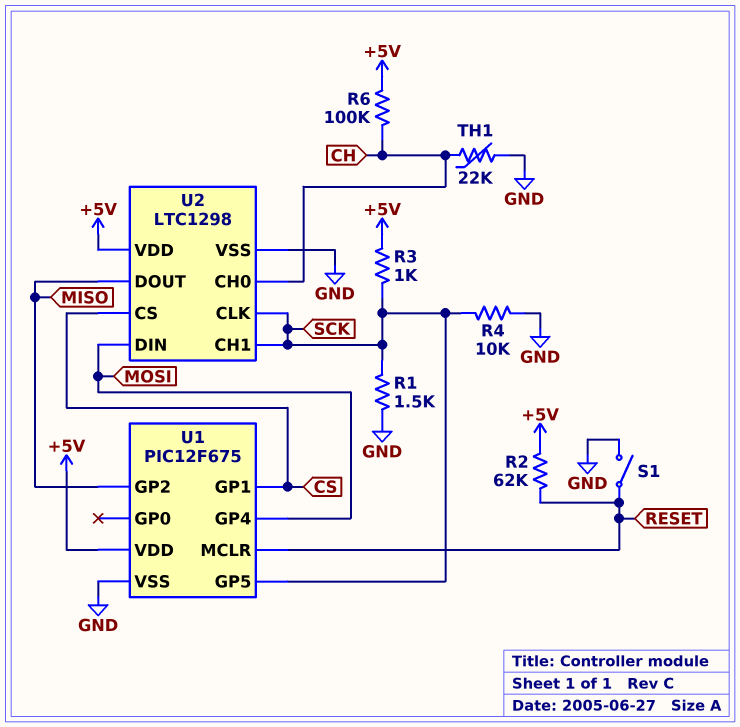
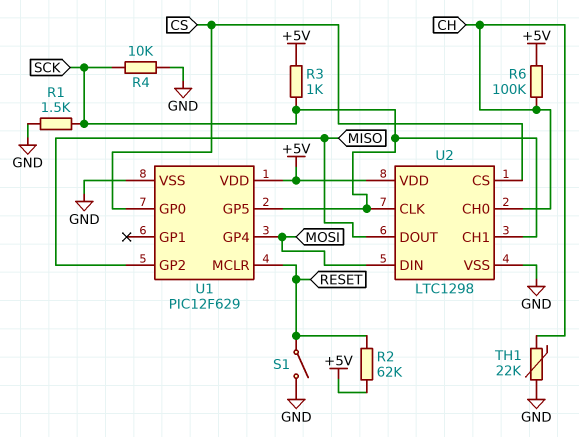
U1: PIC12F675 -> PIC12F629
U1 pin GP0: none -> CS
U1 pin GP1: CS -> none

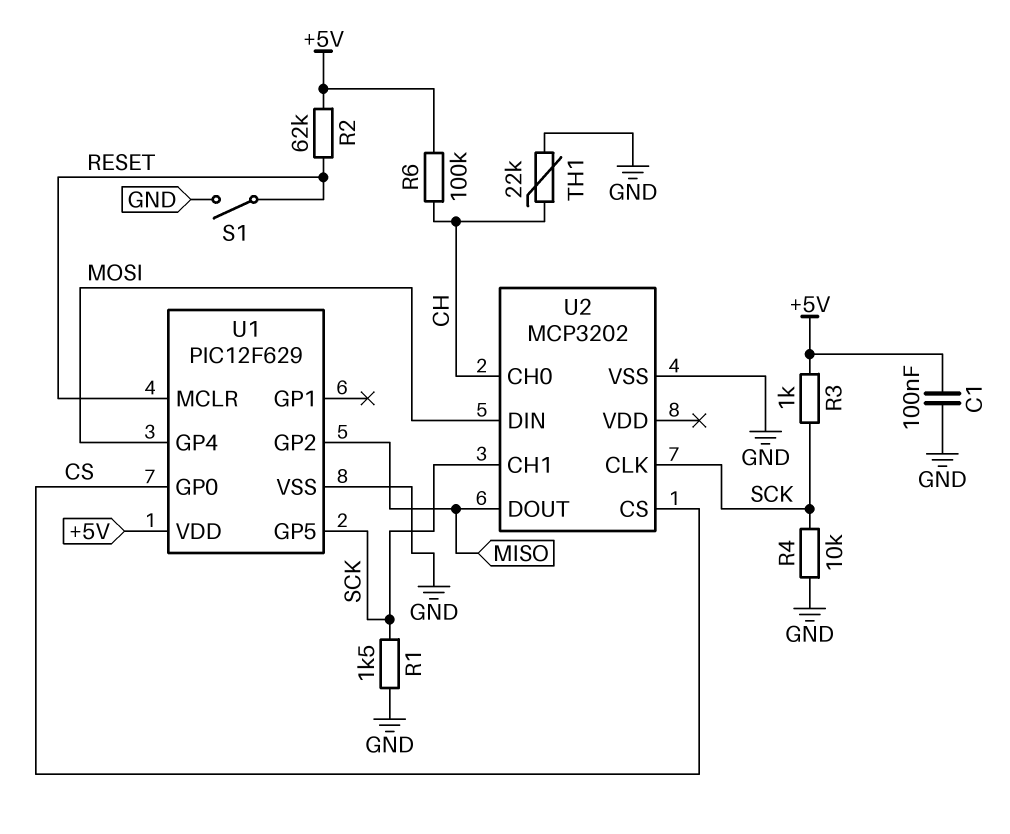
C1: none -> 100nF (+5V, GND)
U2: LTC1298 -> MCP3202
U2 pin VDD: +5V -> none

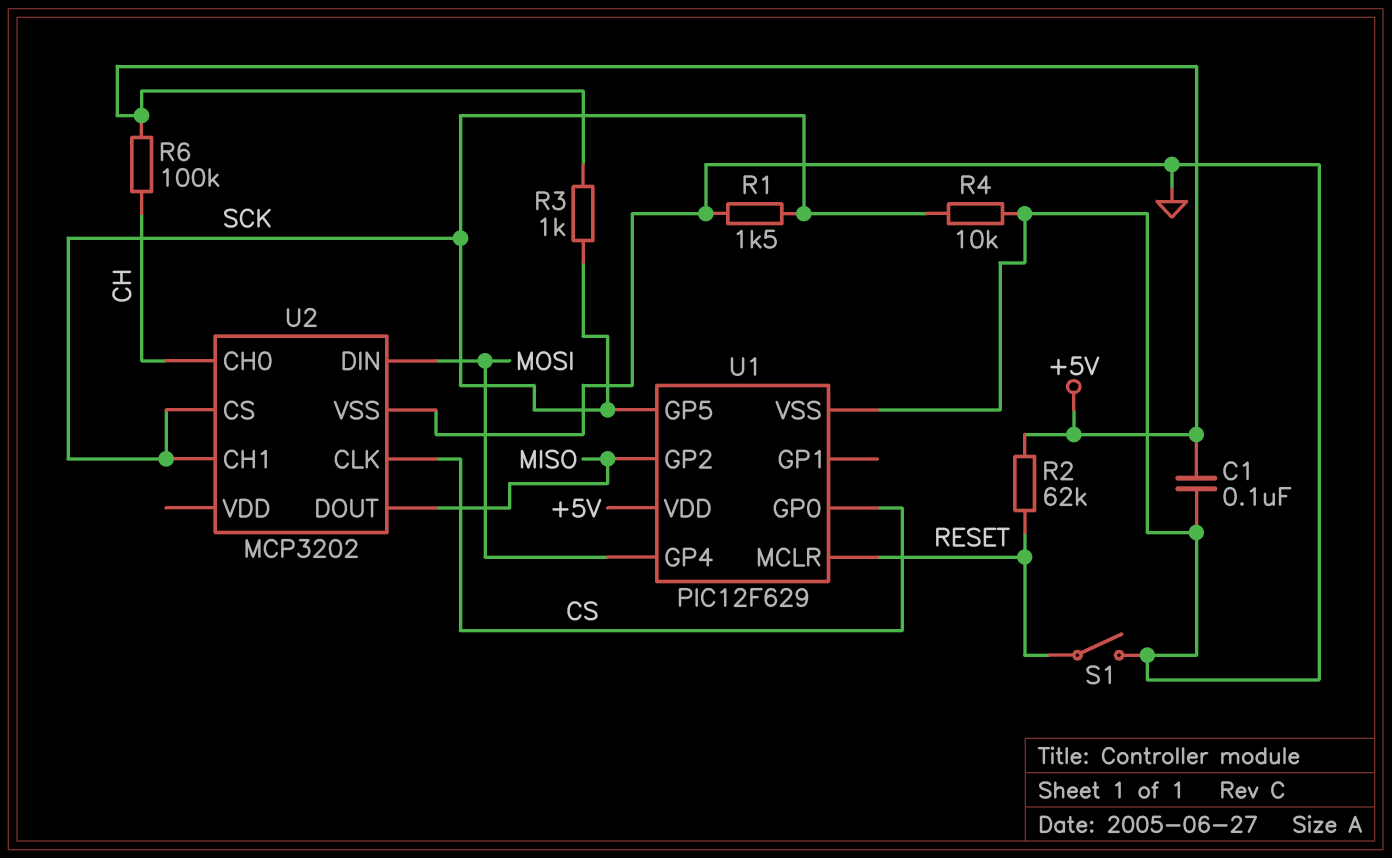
TH1: 22k (CH, GND) -> none
U2 pin CLK: SCK -> CS
U2 pin CS: CS -> SCK

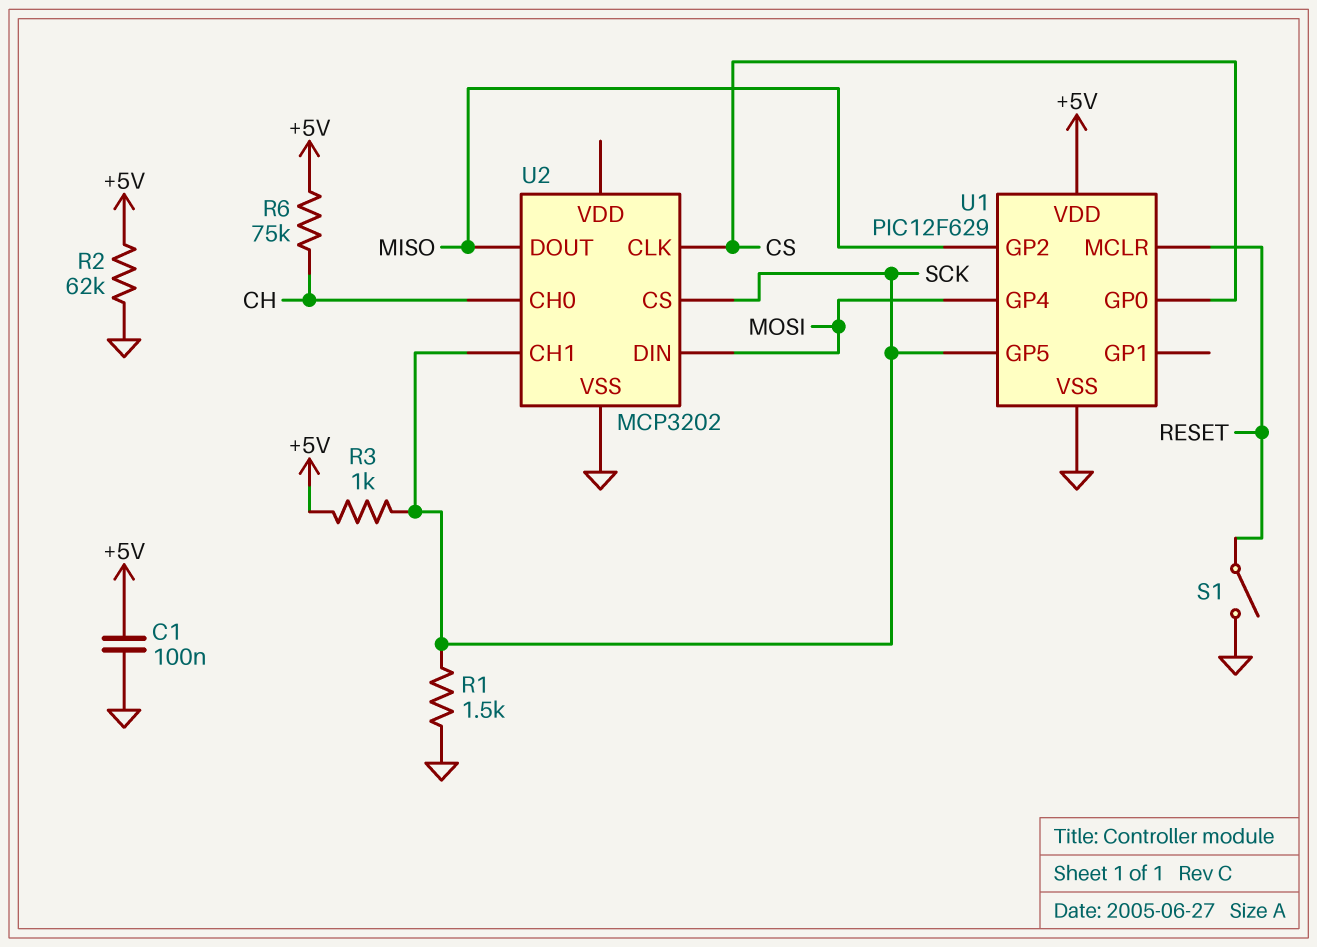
R2: 62k (+5V, RESET) -> 62k (+5V, GND)
R4: 10k (GND, SCK) -> none
R6: 100k (+5V, CH) -> 75k (+5V, CH)

